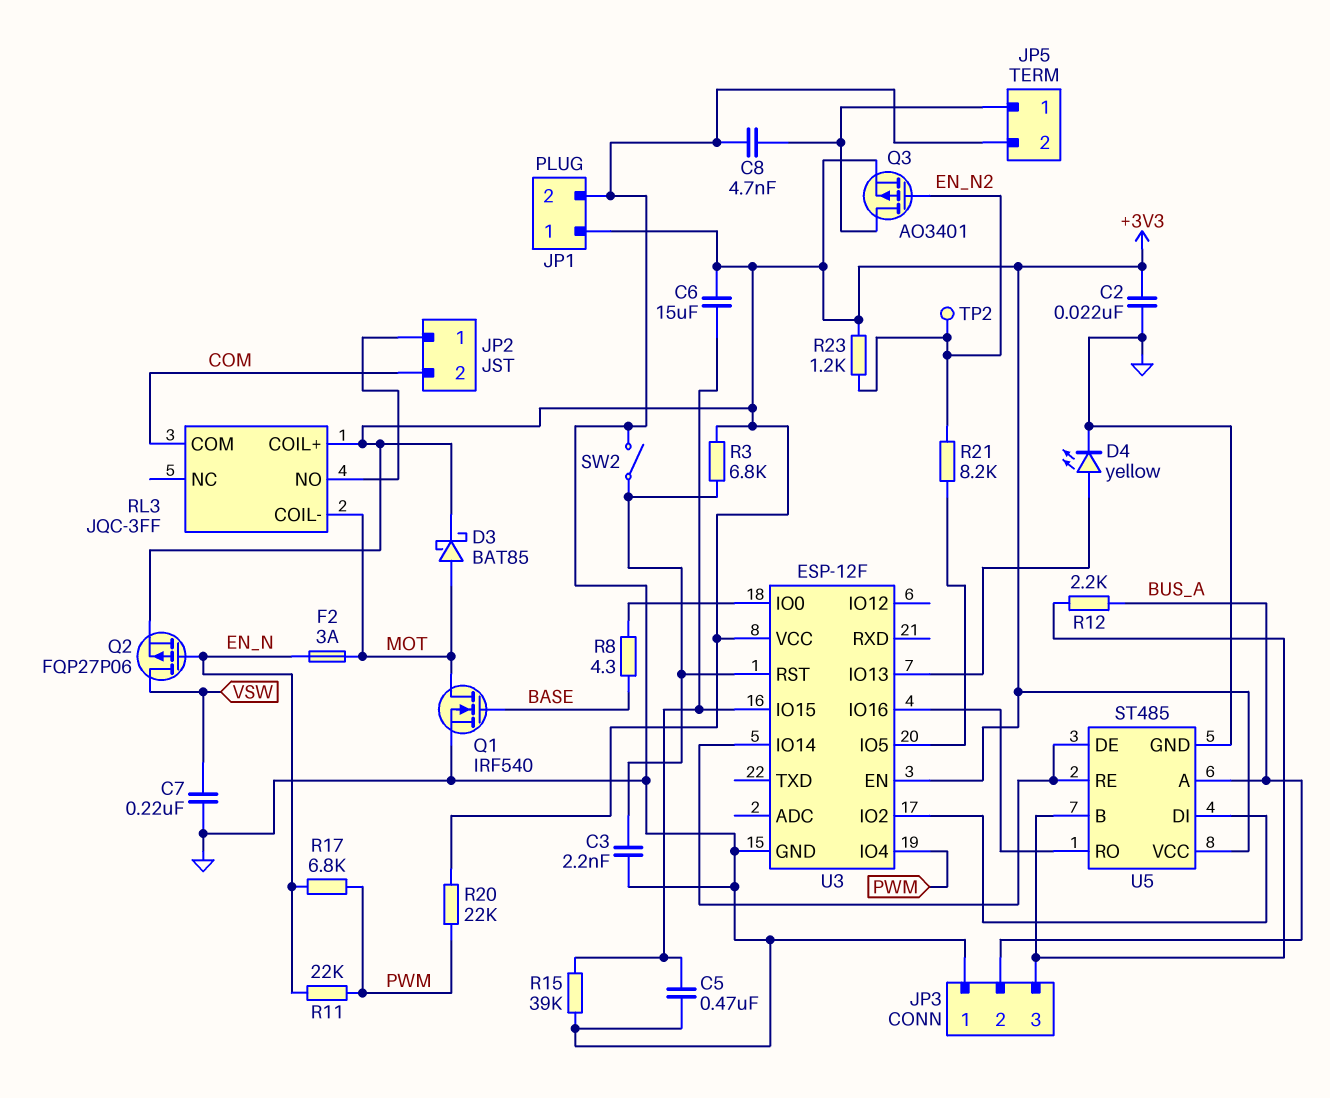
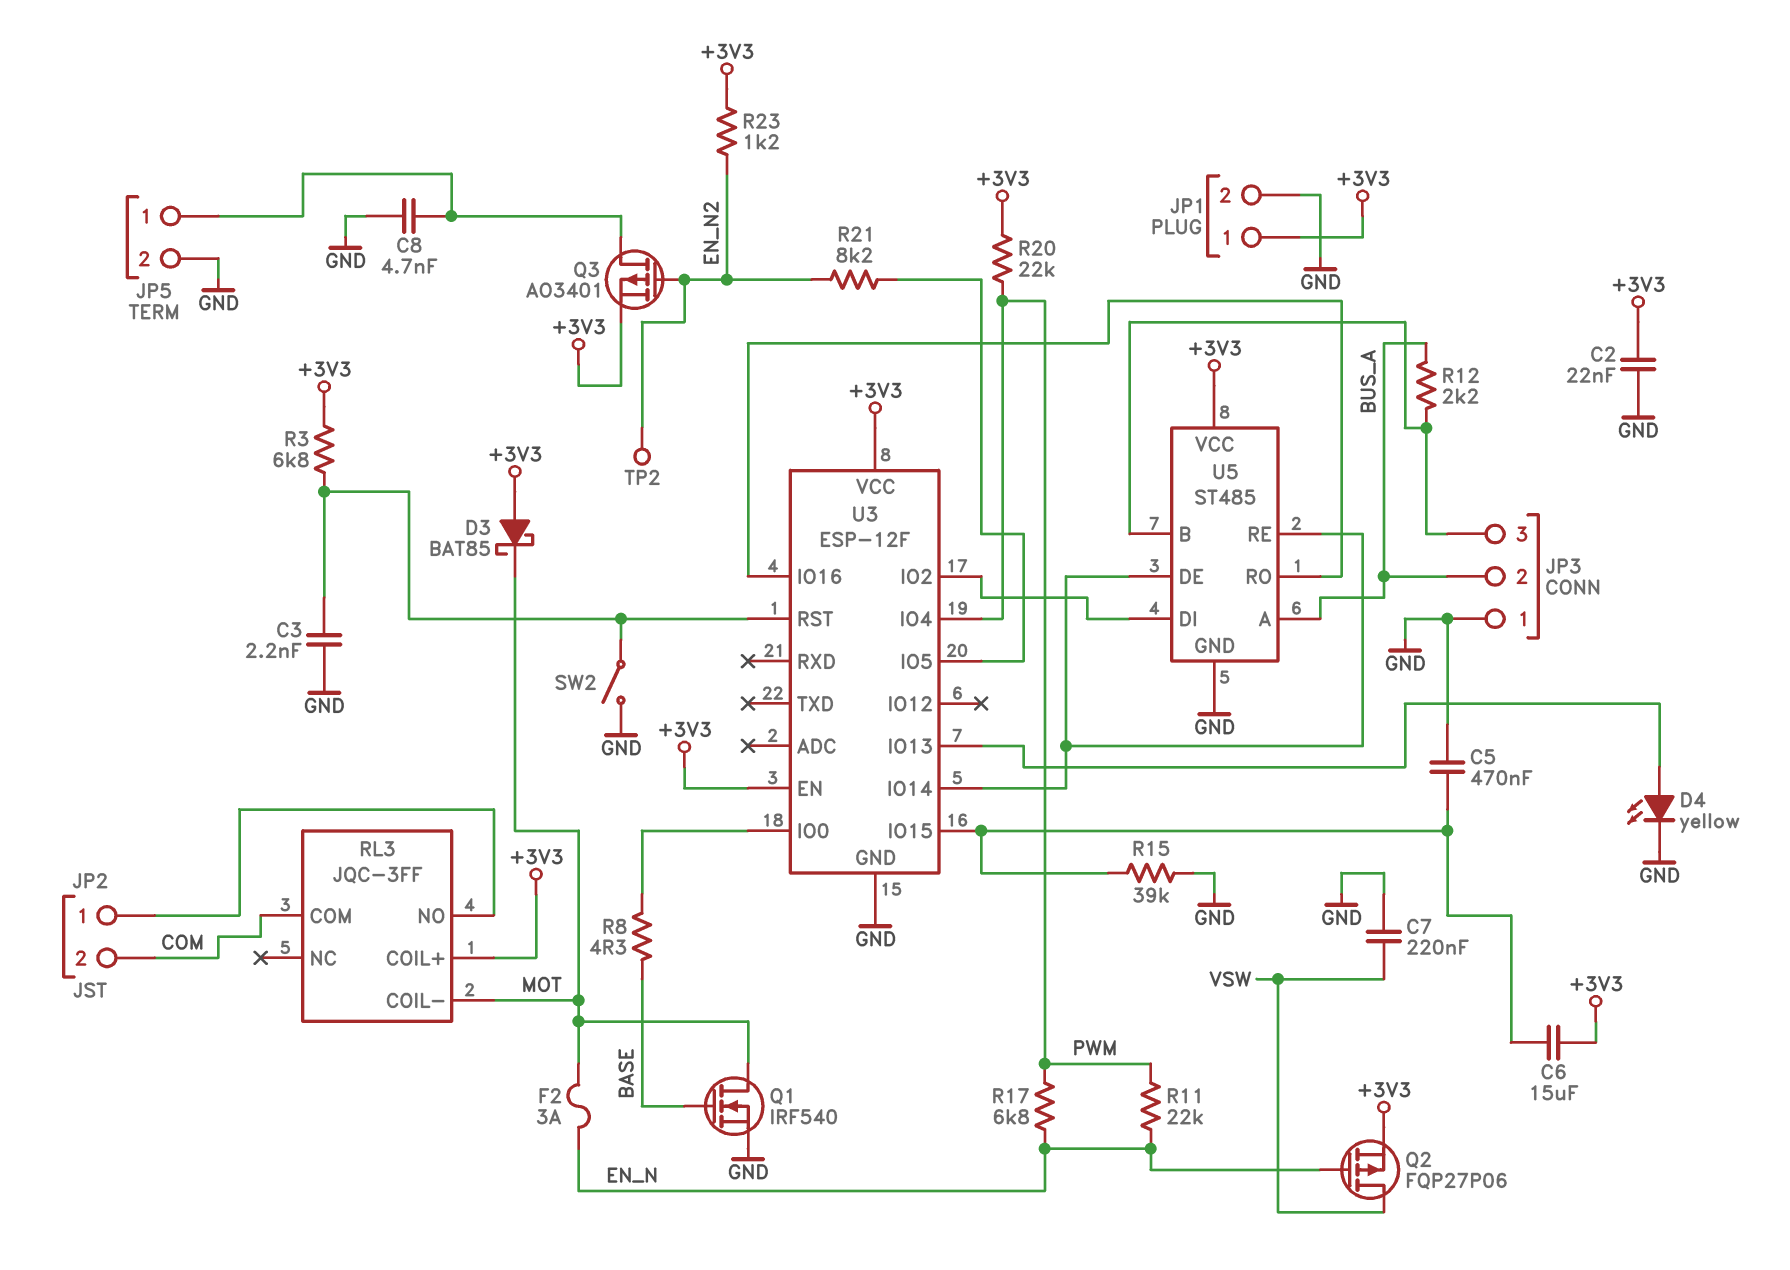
D3: schottky BAT85 (A MOT, K +3V3) -> schottky BAT85 (A +3V3, K MOT)

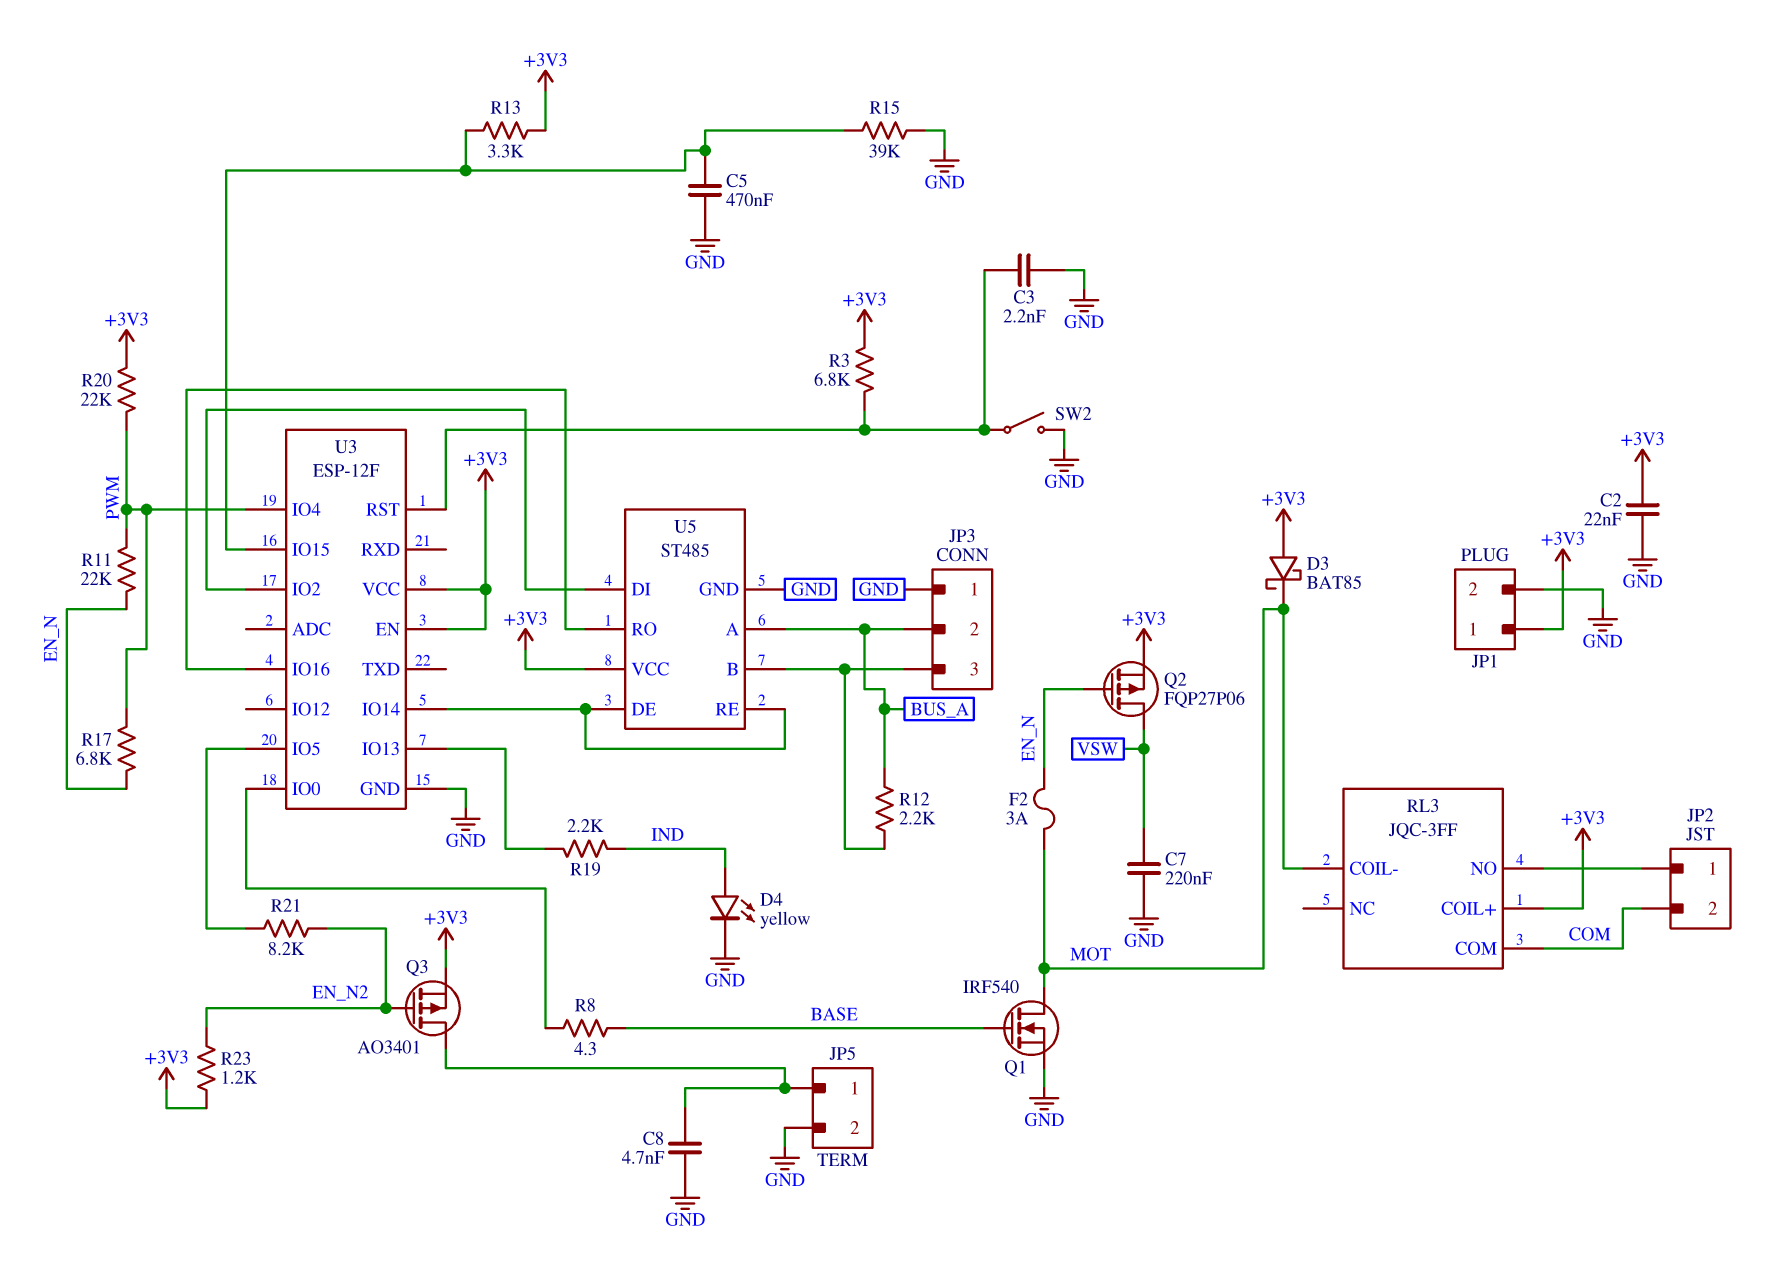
C6: 15uF (+3V3, U3/IO15) -> none
D4: LED yellow (A U3/IO13, K GND) -> LED yellow (A IND, K GND)
R13: none -> 3.3k (+3V3, U3/IO15)
R19: none -> 2.2k (IND, U3/IO13)
TP2: test point (EN_N2) -> none

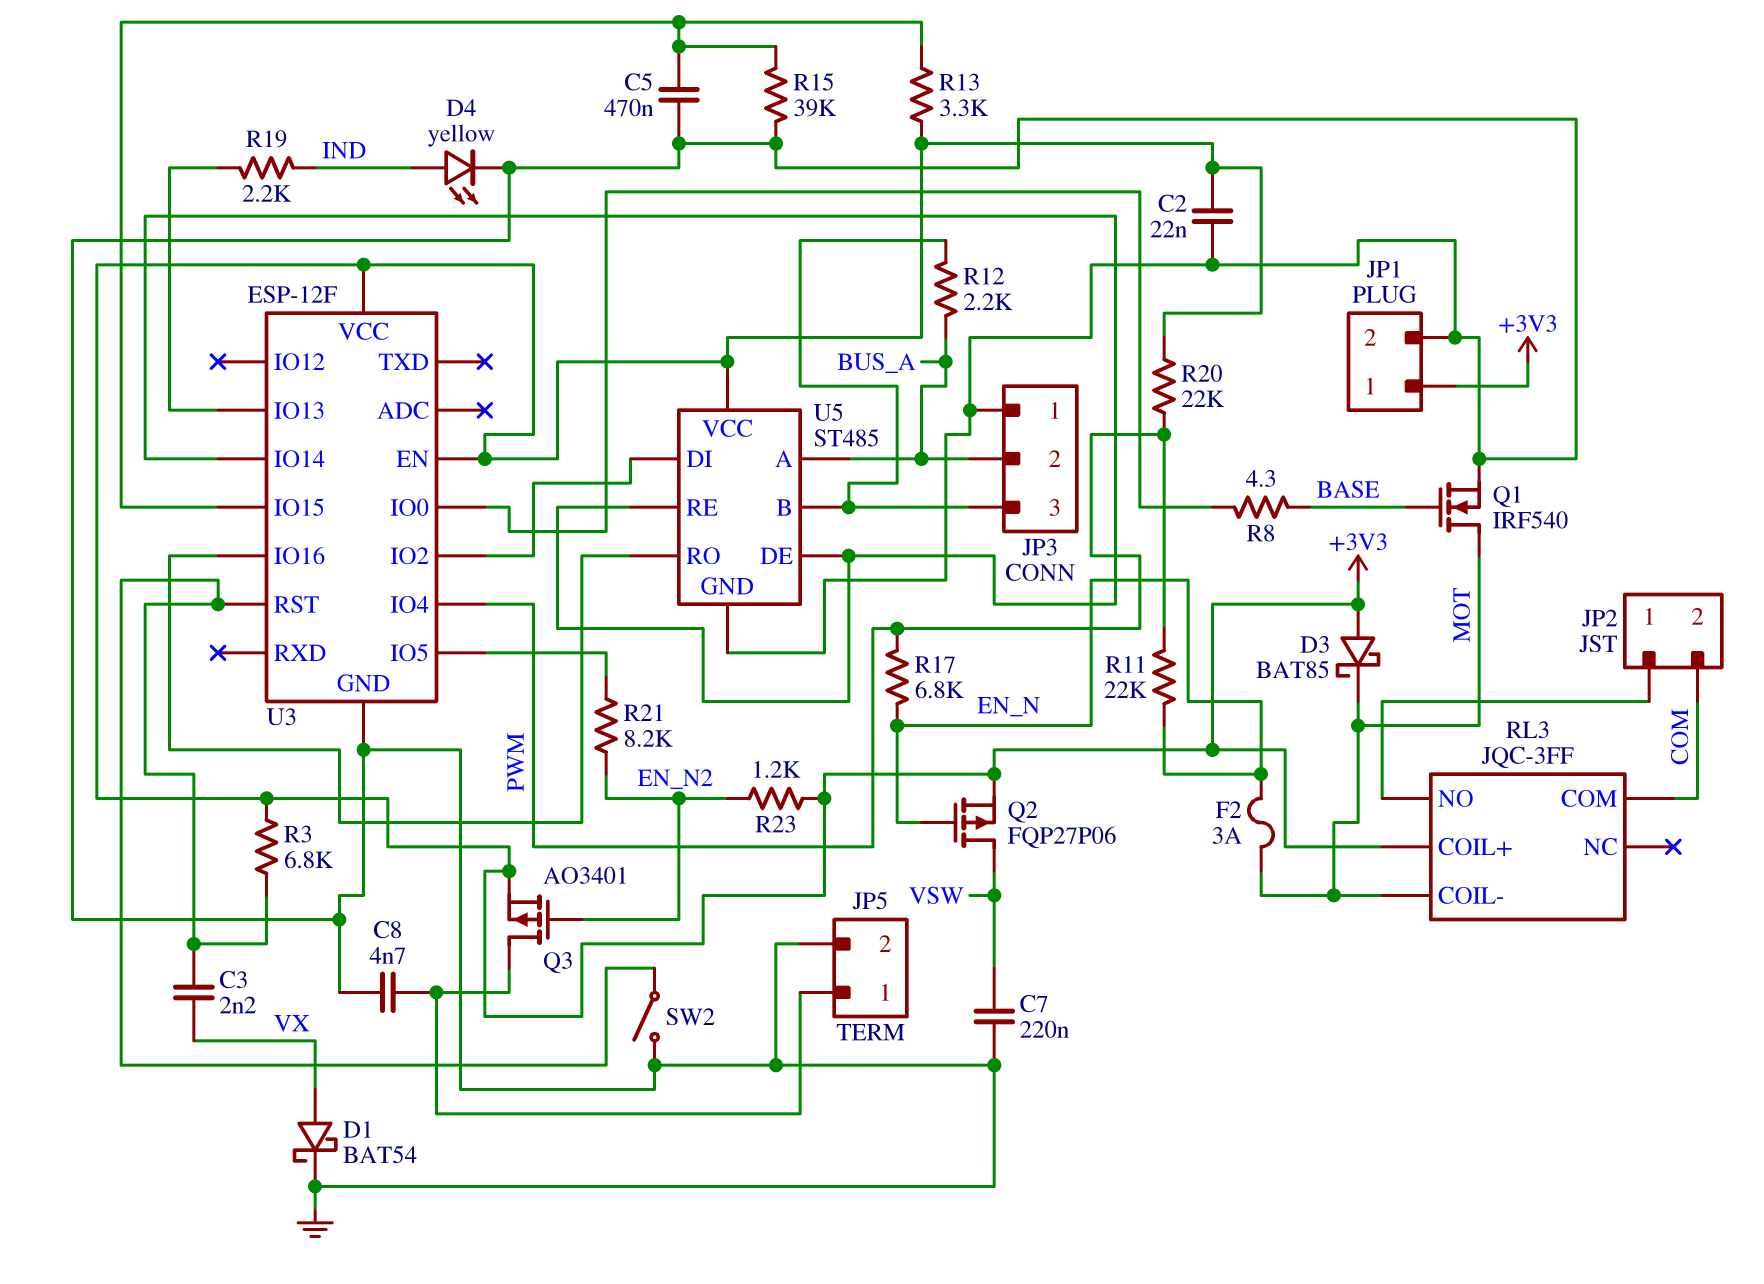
C3: 2.2nF (GND, U3/RST) -> 2.2nF (U3/RST, VX)
D1: none -> schottky BAT54 (A VX, K GND)

